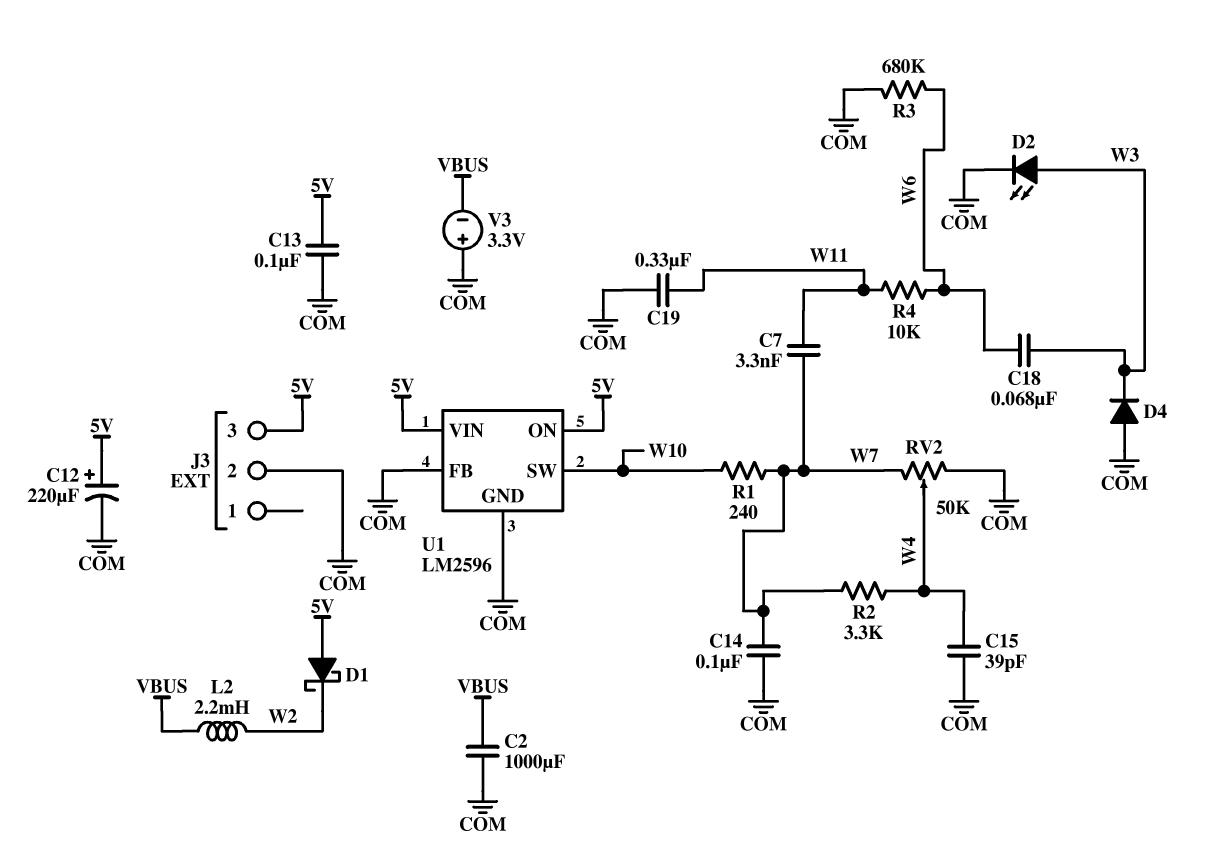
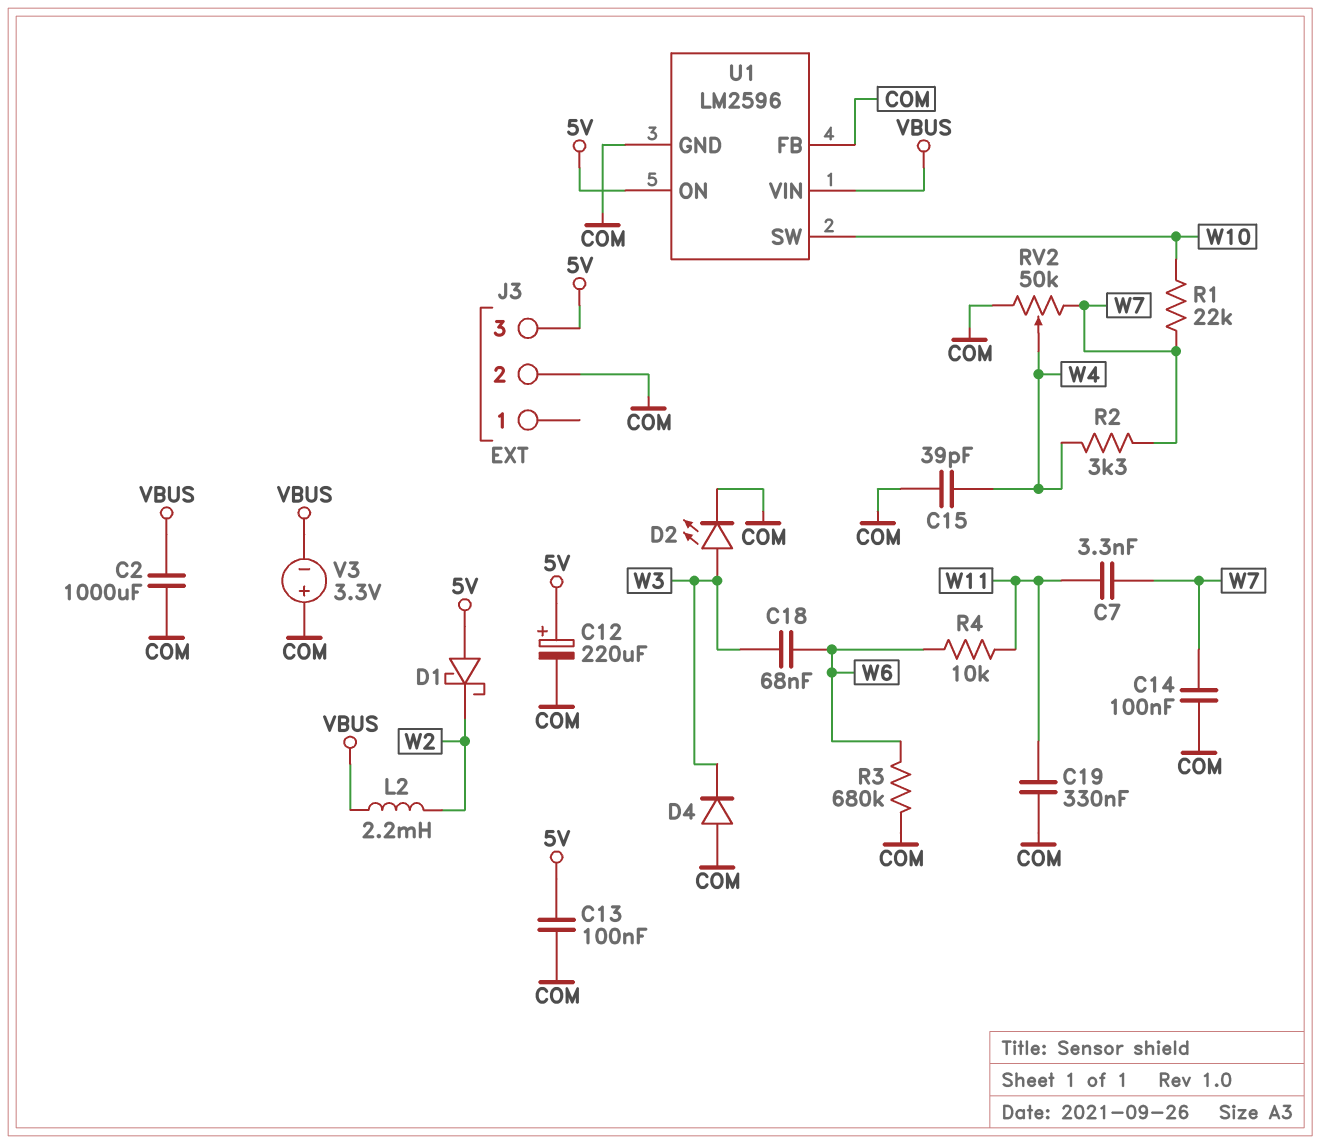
R1: 240 (W7, W10) -> 22k (W7, W10)
U1 pin VIN: 5V -> VBUS

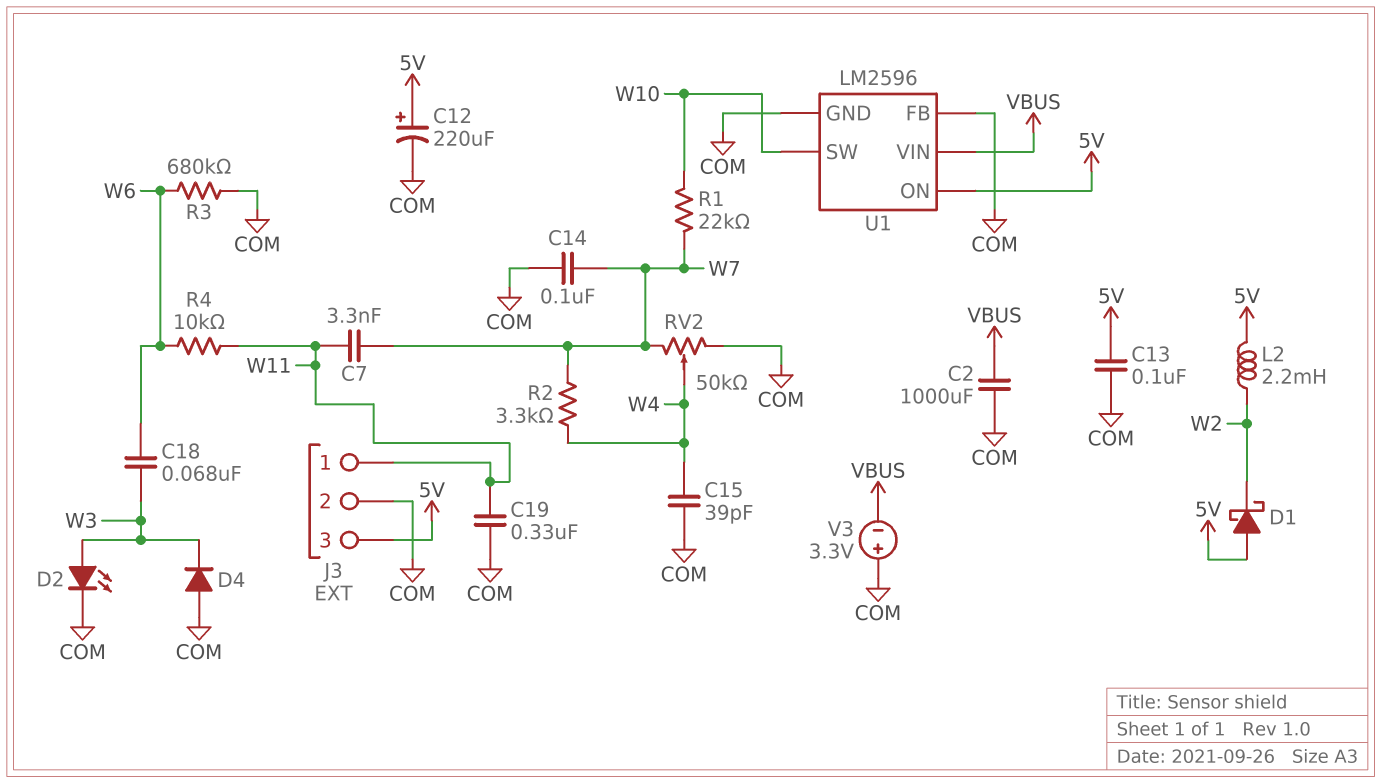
J3 pin 1: none -> W11
L2: 2.2mH (VBUS, W2) -> 2.2mH (5V, W2)

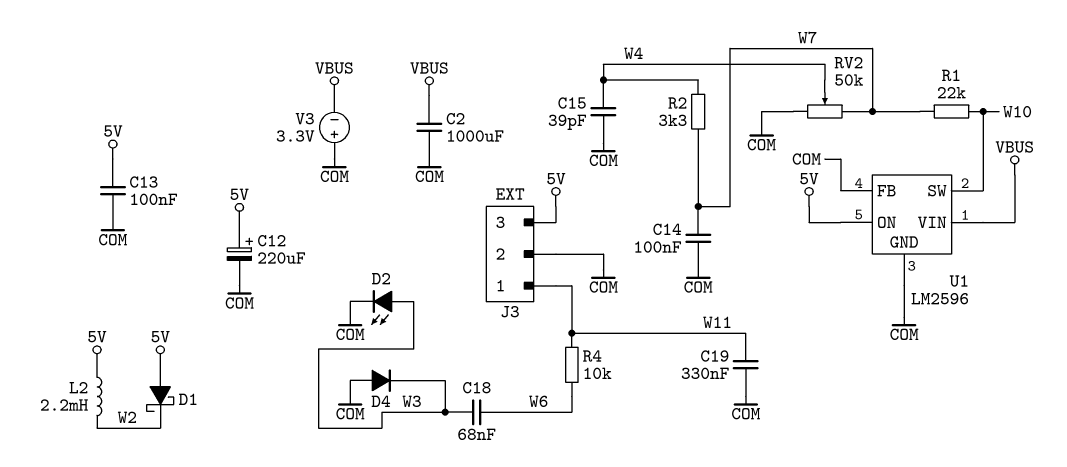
C7: 3.3nF (W7, W11) -> none
R3: 680k (COM, W6) -> none

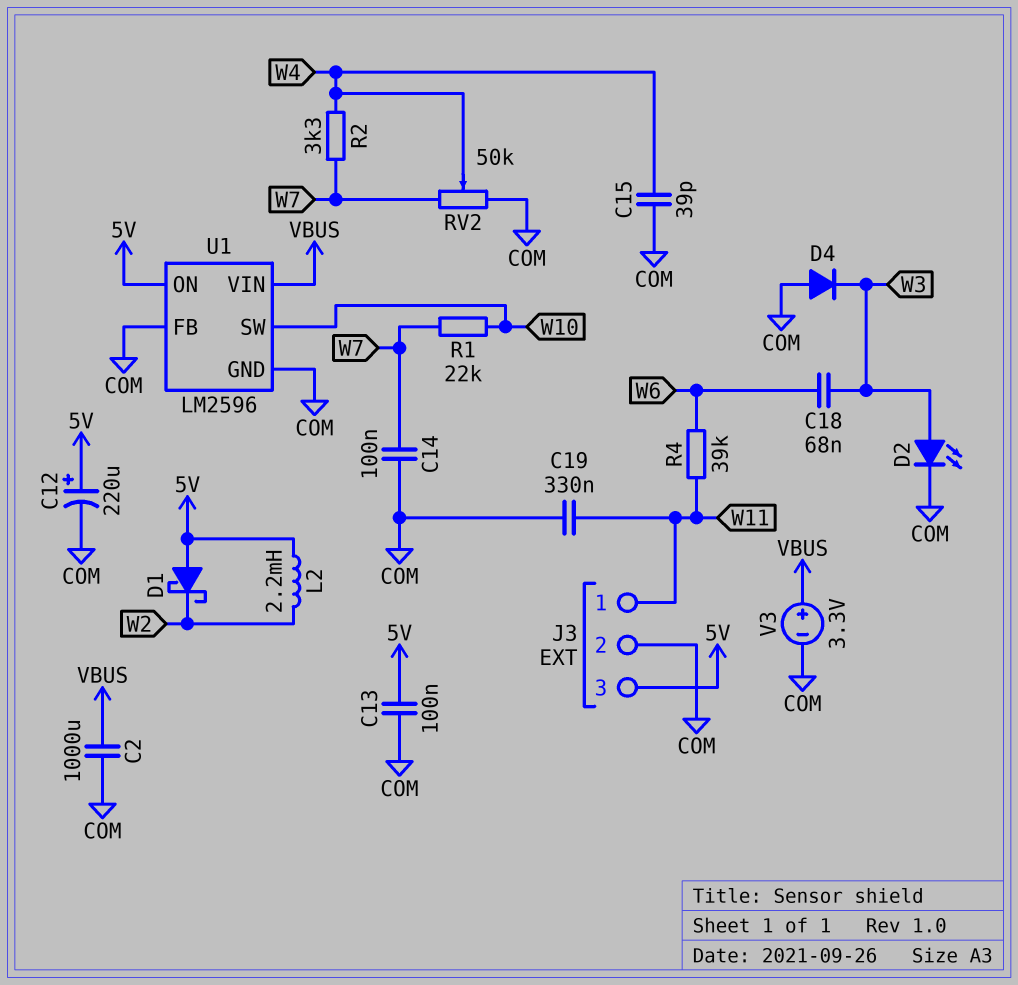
R4: 10k (W6, W11) -> 39k (W6, W11)
V3: 3.3V (plus COM, minus VBUS) -> 3.3V (plus VBUS, minus COM)

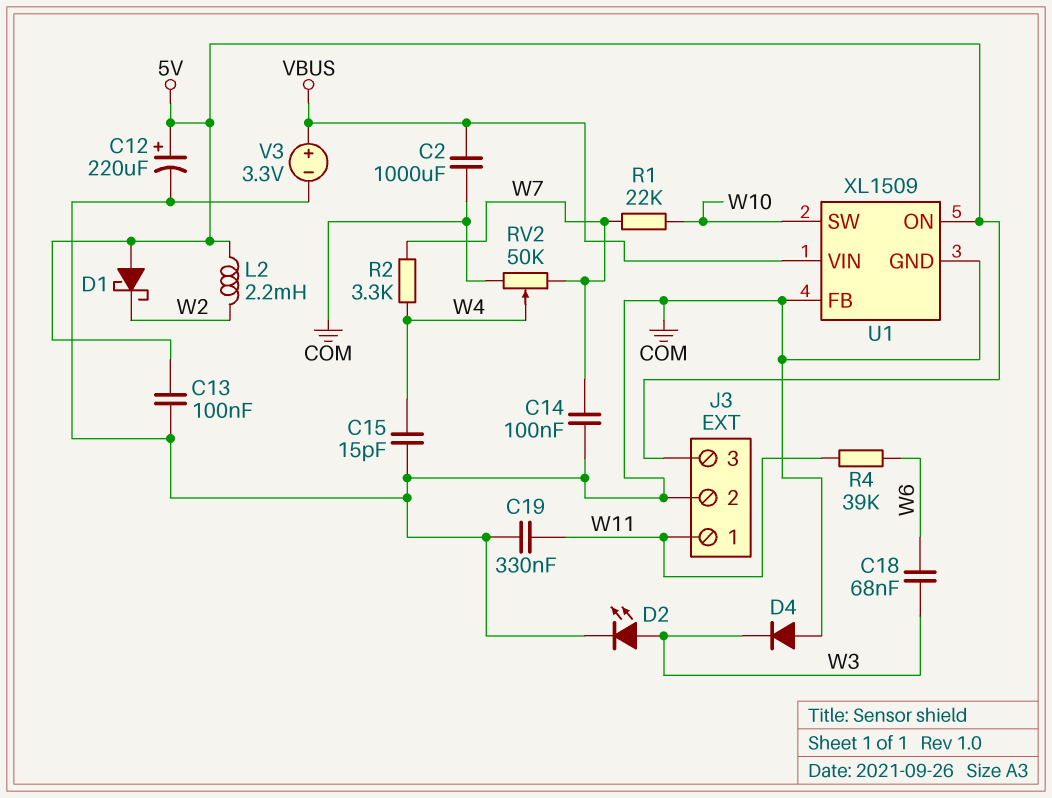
C15: 39pF (COM, W4) -> 15pF (COM, W4)
U1: LM2596 -> XL1509

